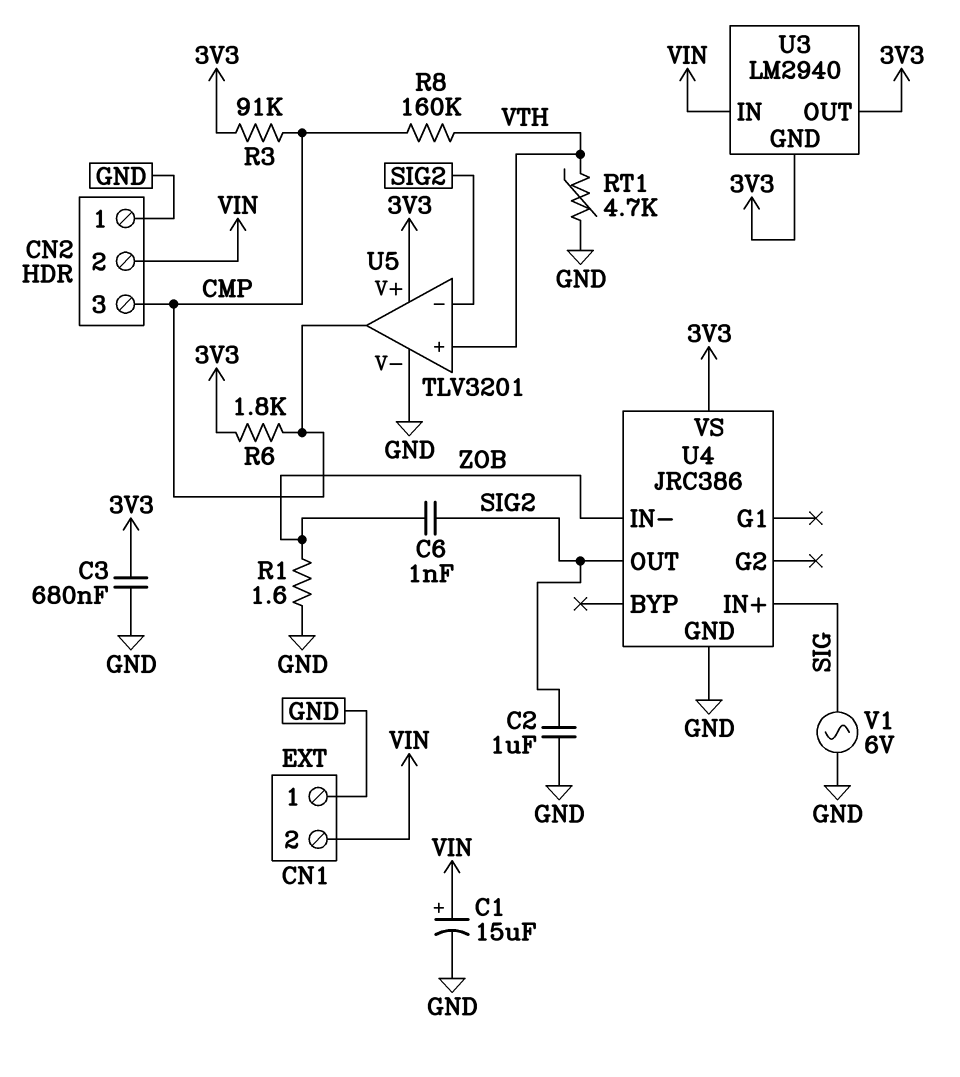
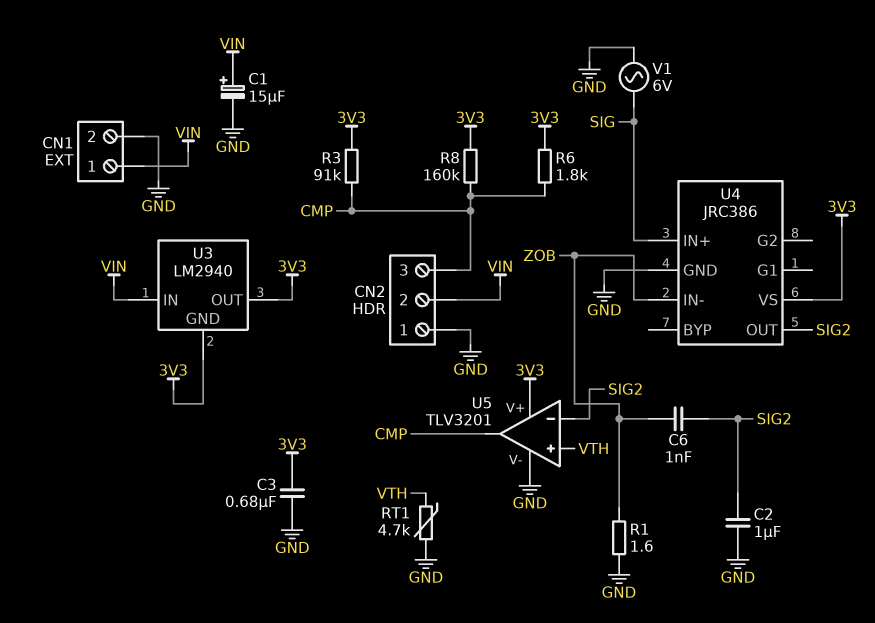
CN1 pin 1: GND -> VIN
CN1 pin 2: VIN -> GND
R8: 160k (CMP, VTH) -> 160k (3V3, CMP)

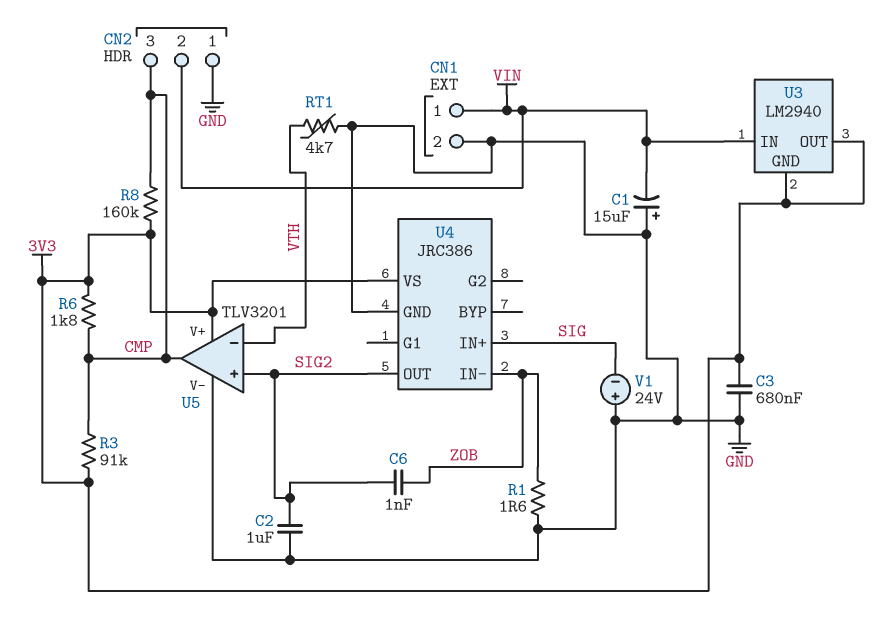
C1: 15uF (plus VIN, minus GND) -> 15uF (plus GND, minus VIN)
U5 pin in+: VTH -> SIG2
U5 pin in-: SIG2 -> VTH
V1: AC 6V (GND, SIG) -> 24V (plus GND, minus SIG)

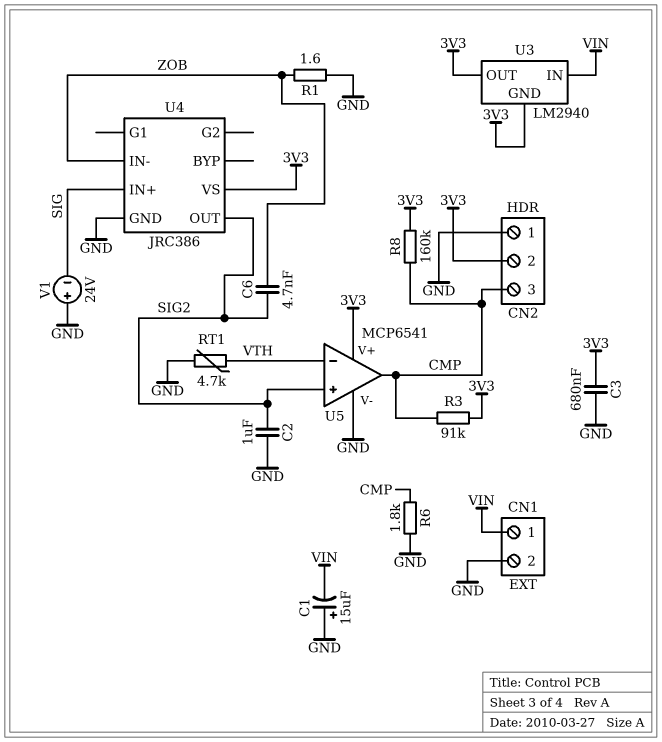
C6: 1nF (SIG2, ZOB) -> 4.7nF (SIG2, ZOB)
CN2 pin 2: VIN -> 3V3
R6: 1.8k (3V3, CMP) -> 1.8k (CMP, GND)
U5: TLV3201 -> MCP6541

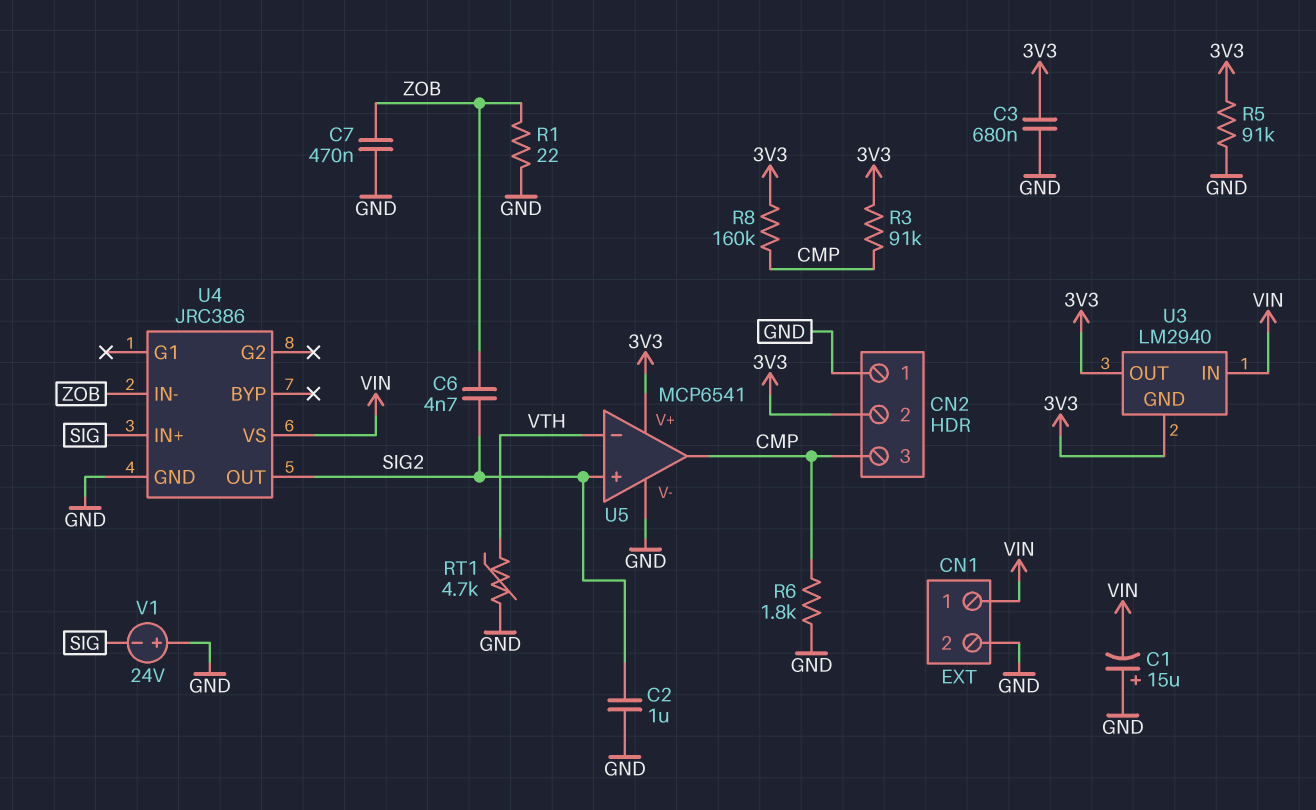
C7: none -> 470nF (GND, ZOB)
R1: 1.6 (GND, ZOB) -> 22 (GND, ZOB)
R5: none -> 91k (3V3, GND)
U4 pin VS: 3V3 -> VIN

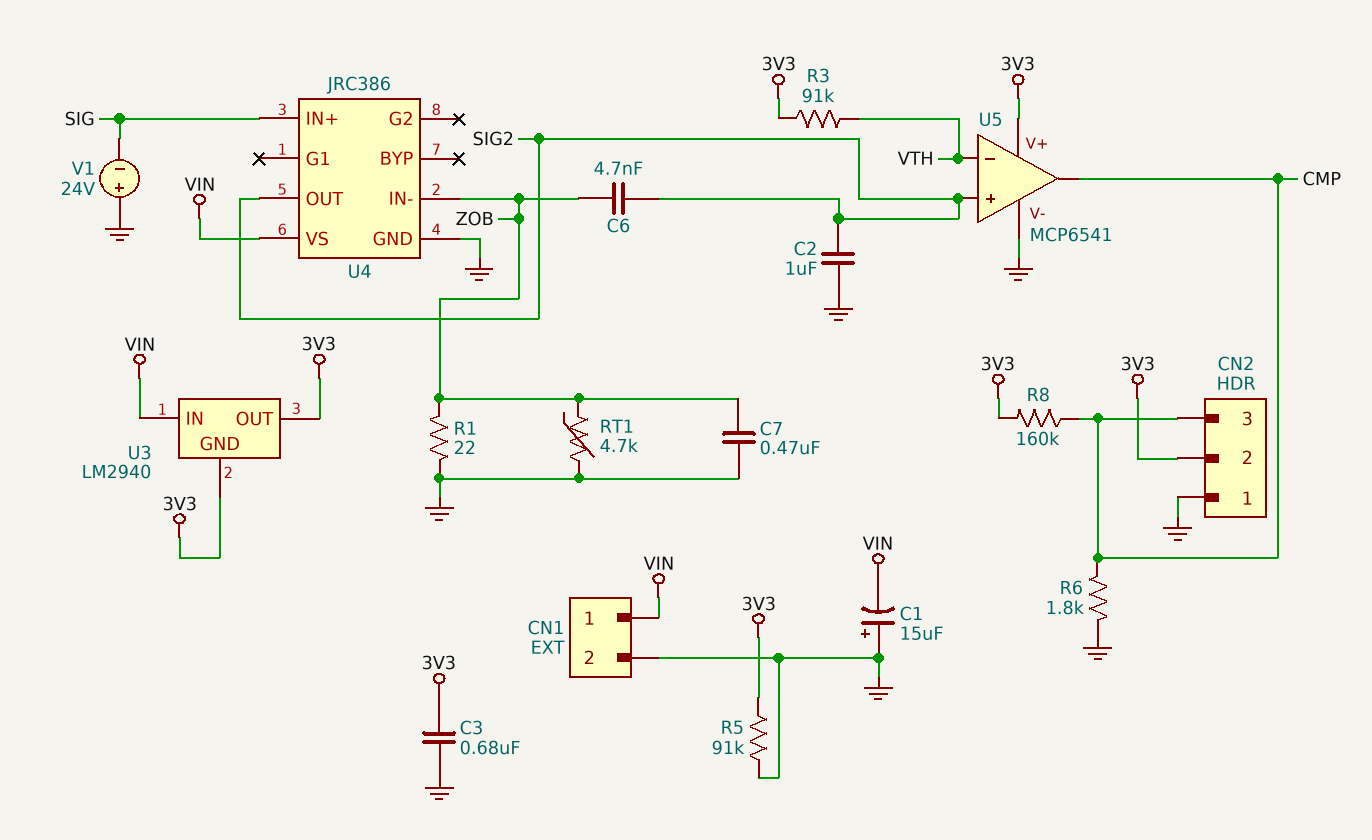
R3: 91k (3V3, CMP) -> 91k (3V3, VTH)
RT1: 4.7k (GND, VTH) -> 4.7k (GND, ZOB)

